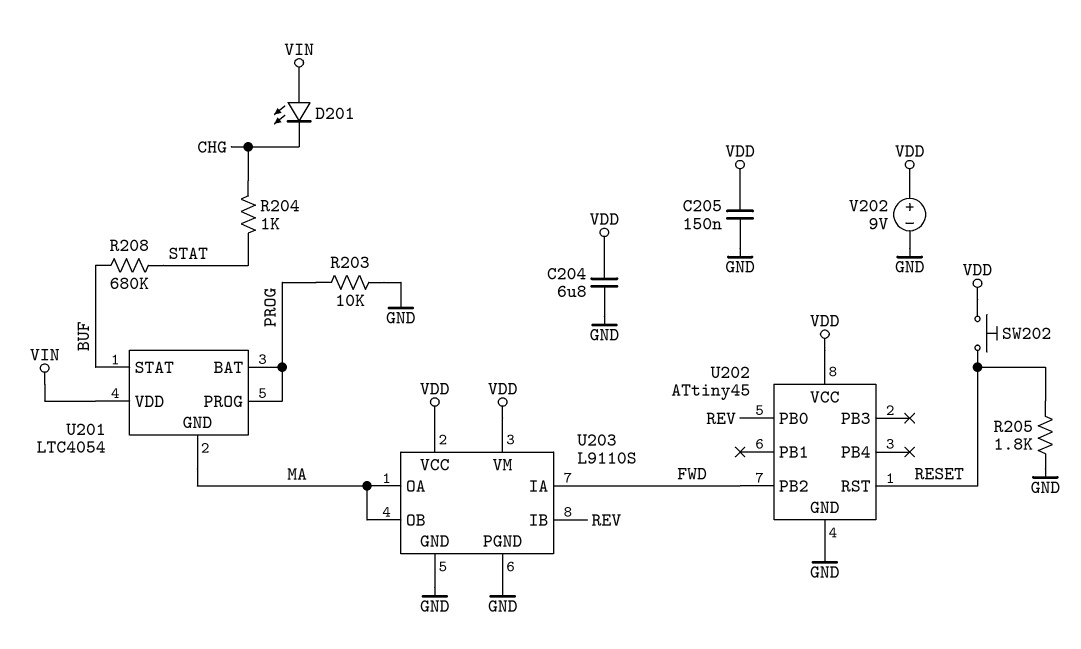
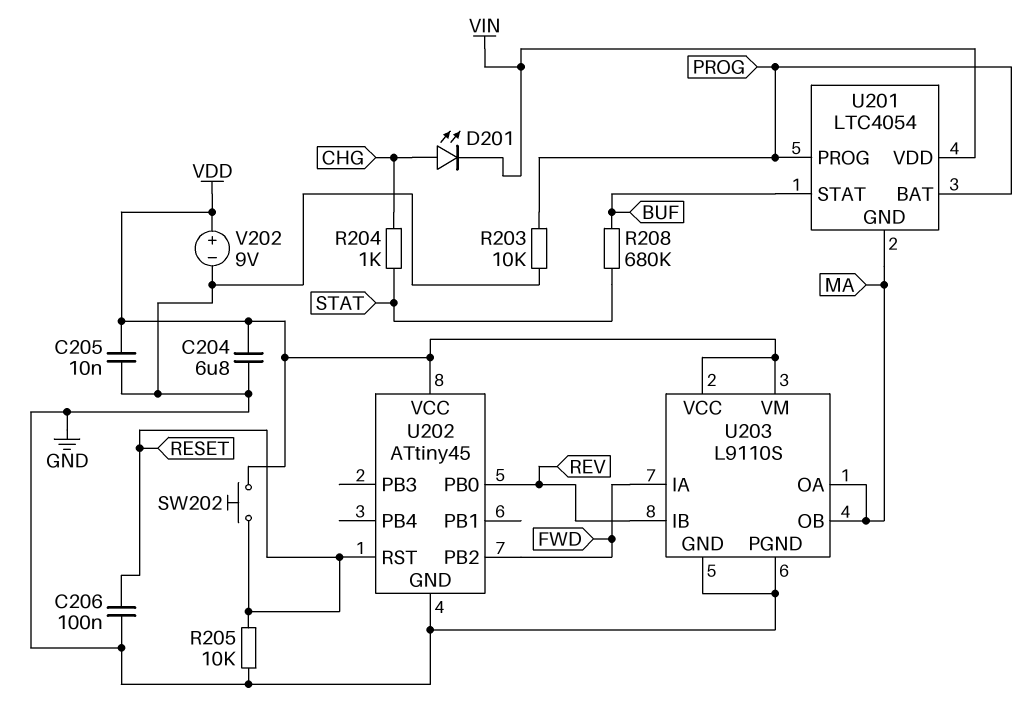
C205: 150nF (GND, VDD) -> 10nF (GND, VDD)
C206: none -> 100nF (GND, RESET)
D201: LED (A VIN, K CHG) -> LED (A CHG, K VIN)
R205: 1.8k (GND, RESET) -> 10k (GND, RESET)

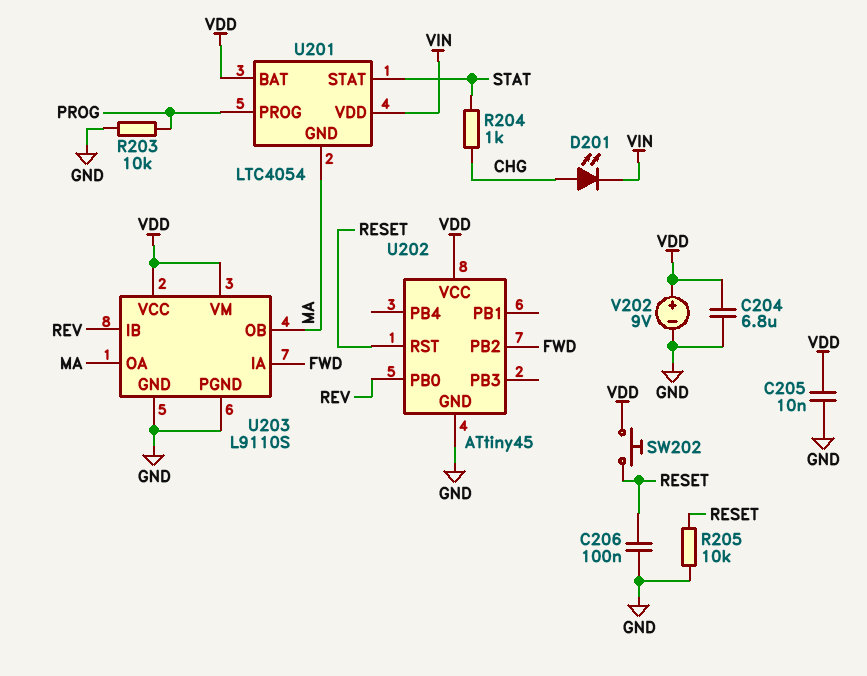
R208: 680k (BUF, STAT) -> none
U201 pin BAT: PROG -> VDD
U201 pin STAT: BUF -> STAT

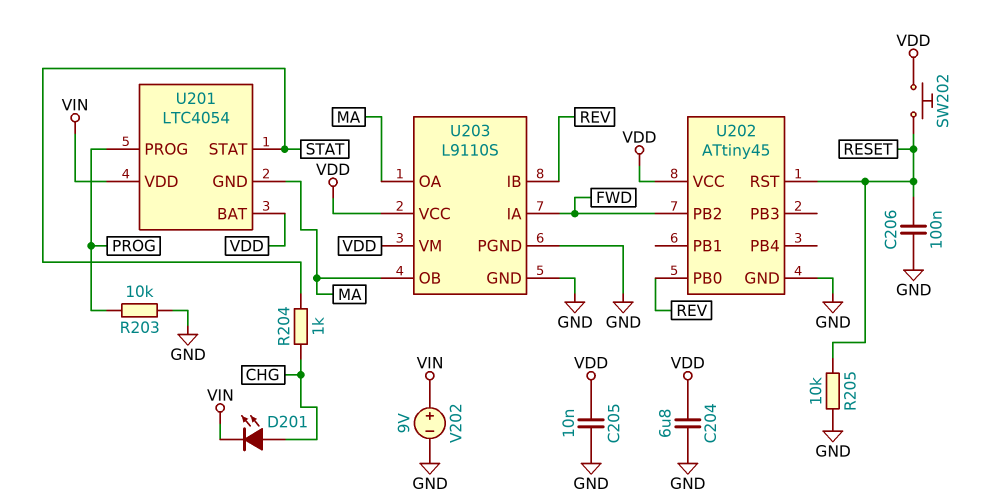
V202: 9V (plus VDD, minus GND) -> 9V (plus VIN, minus GND)

